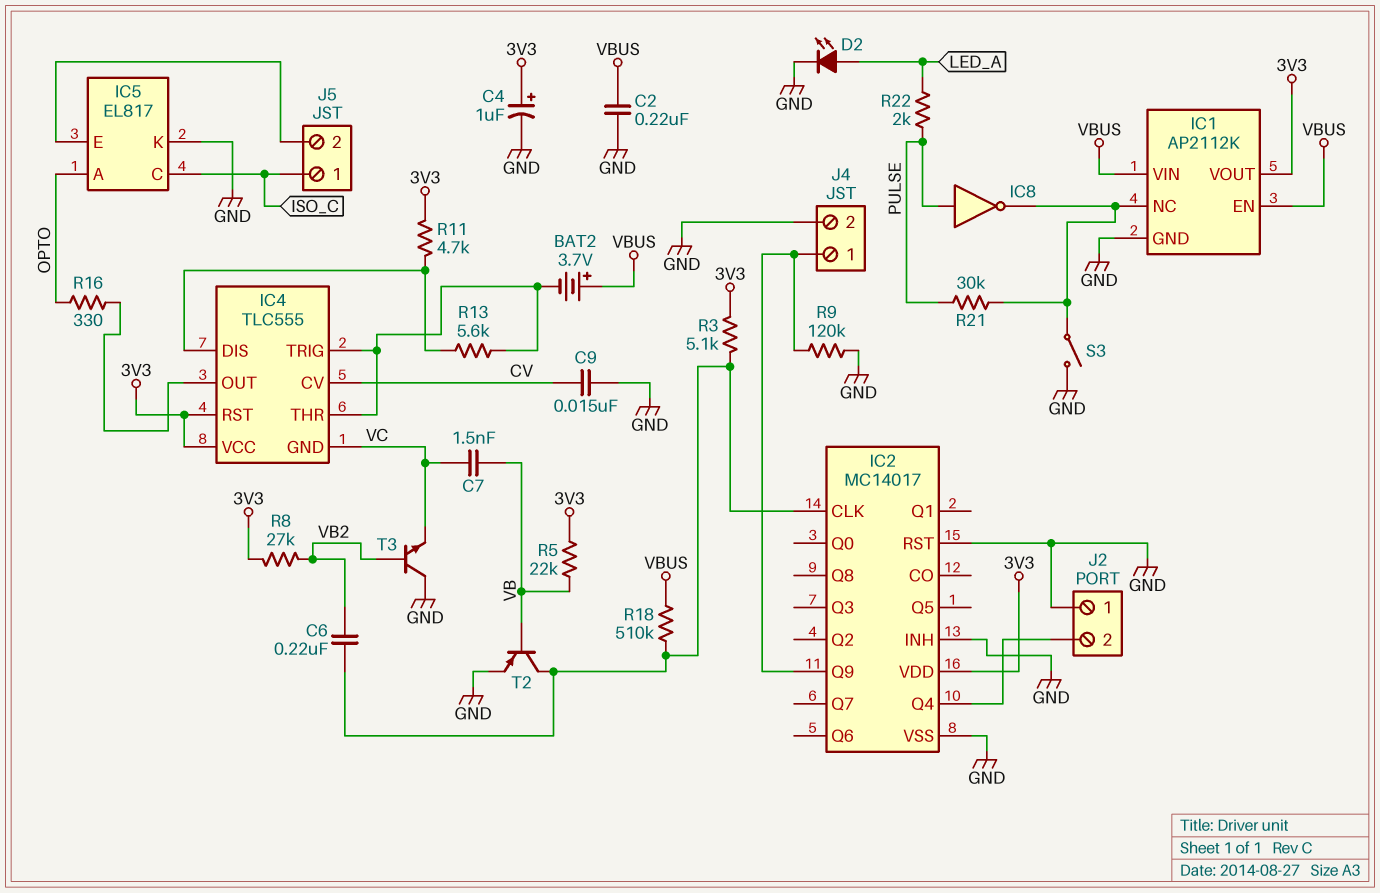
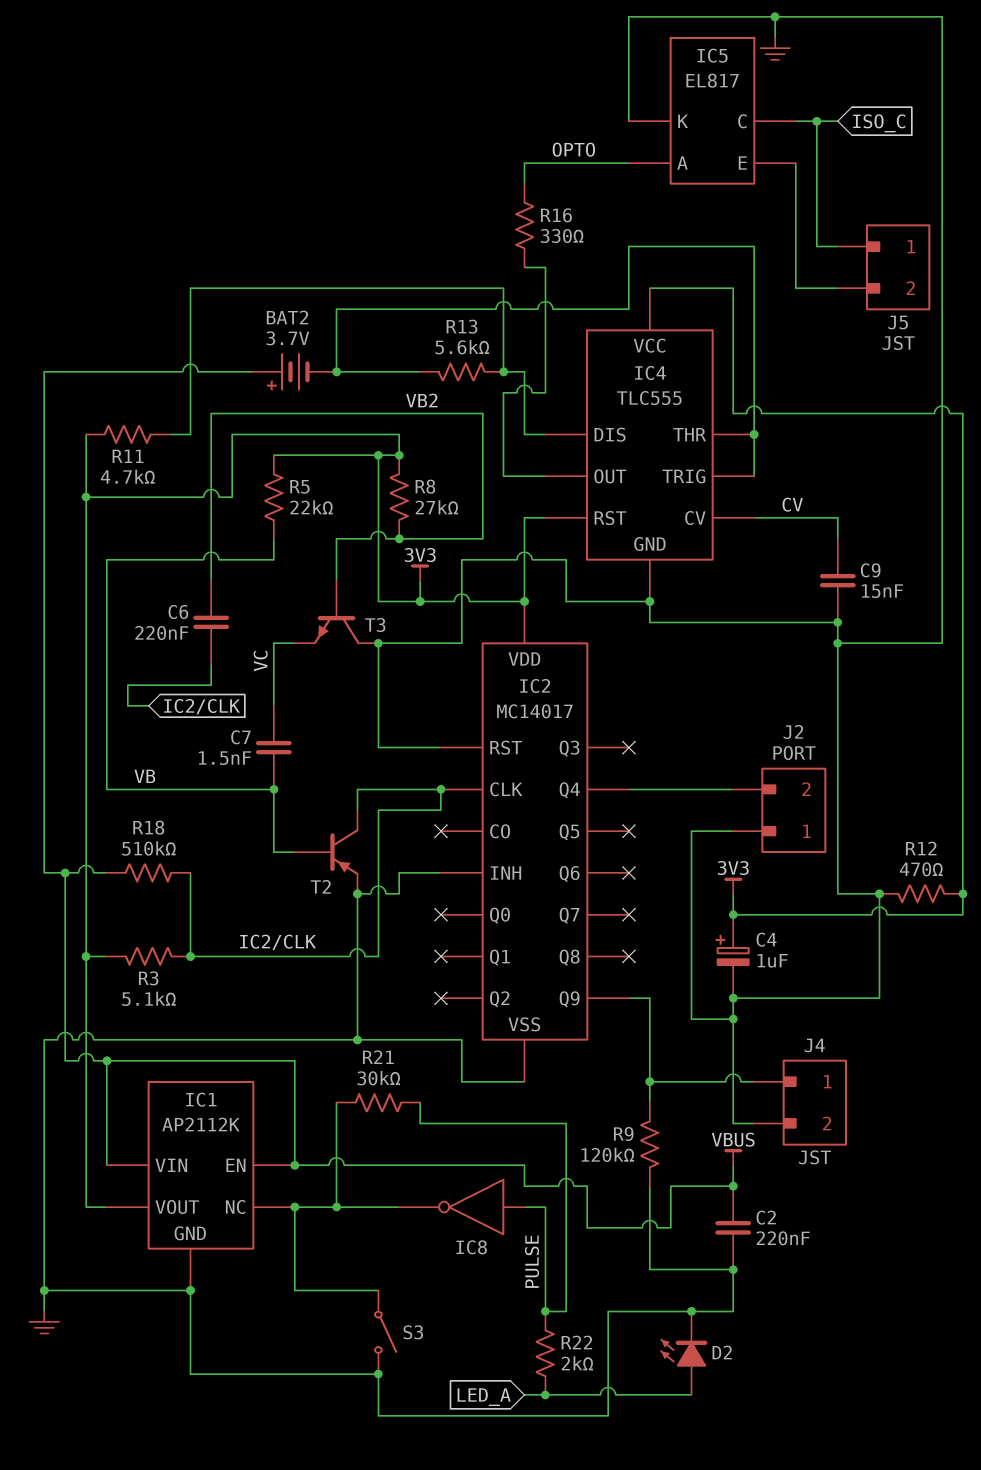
IC4 pin GND: VC -> GND
R12: none -> 470 (3V3, GND)

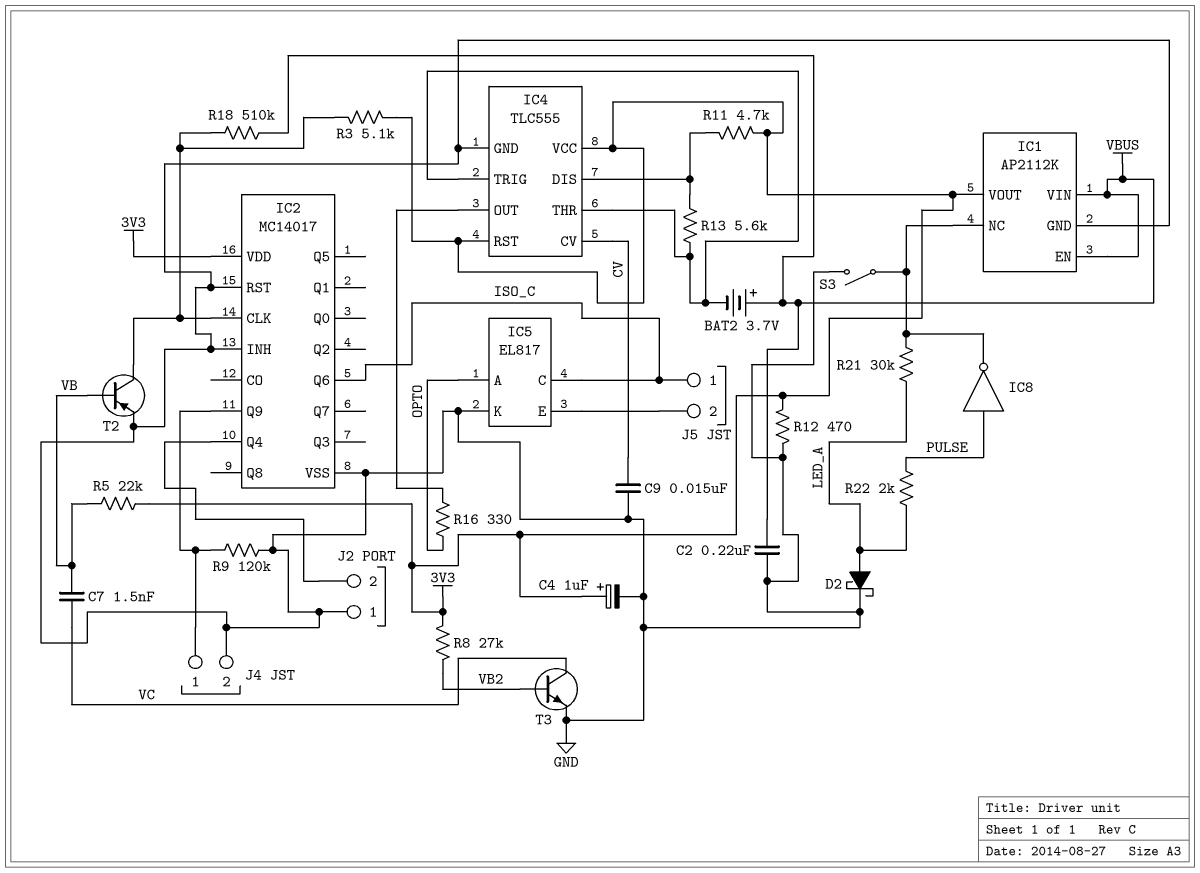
C6: 220nF (IC2/CLK, VB2) -> none
D2: LED (A LED_A, K GND) -> schottky (A LED_A, K GND)
IC2 pin Q6: none -> ISO_C
R21: 30k (IC1/NC, PULSE) -> 30k (IC1/NC, LED_A)
T3: NPN (B VB2, C GND, E VC) -> NPN (B VB2, C VC, E GND)

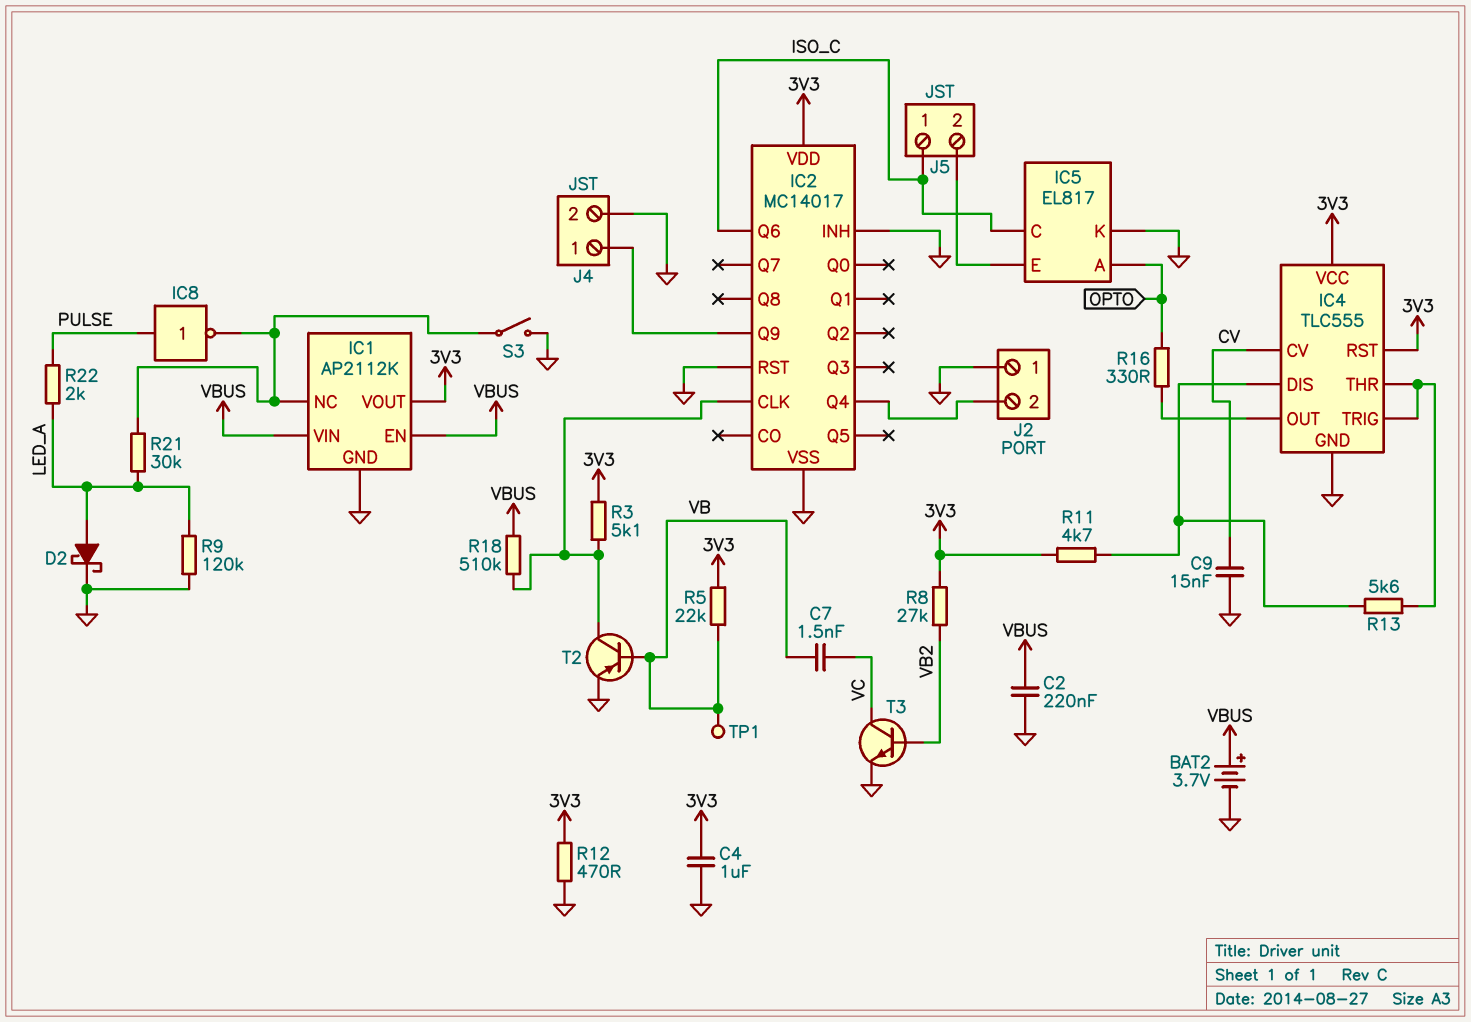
BAT2: 3.7V (plus VBUS, minus IC4/THR) -> 3.7V (plus VBUS, minus GND)
C4: 1uF (plus 3V3, minus GND) -> 1uF (3V3, GND)
R9: 120k (GND, IC2/Q9) -> 120k (GND, LED_A)
TP1: none -> test point (VB)

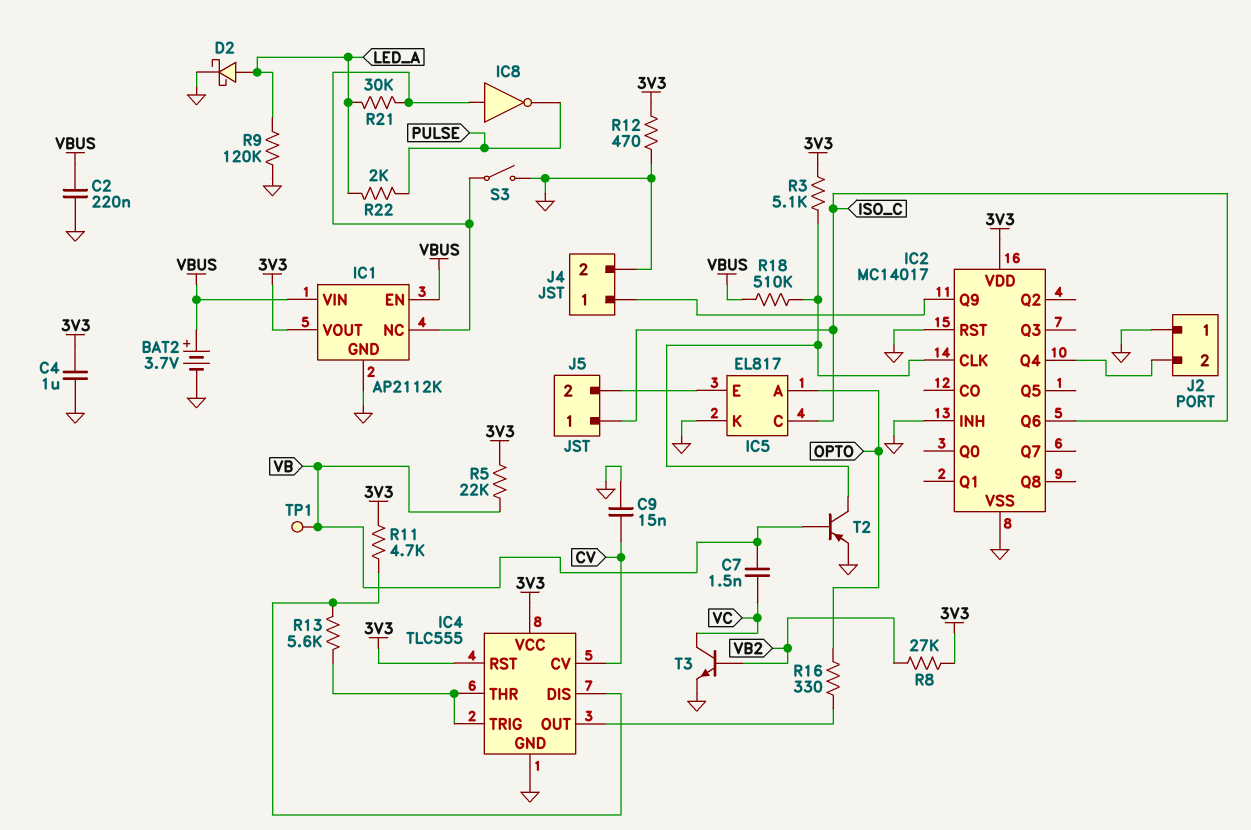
IC8: NOT (in PULSE, out IC1/NC) -> NOT (in IC1/NC, out PULSE)

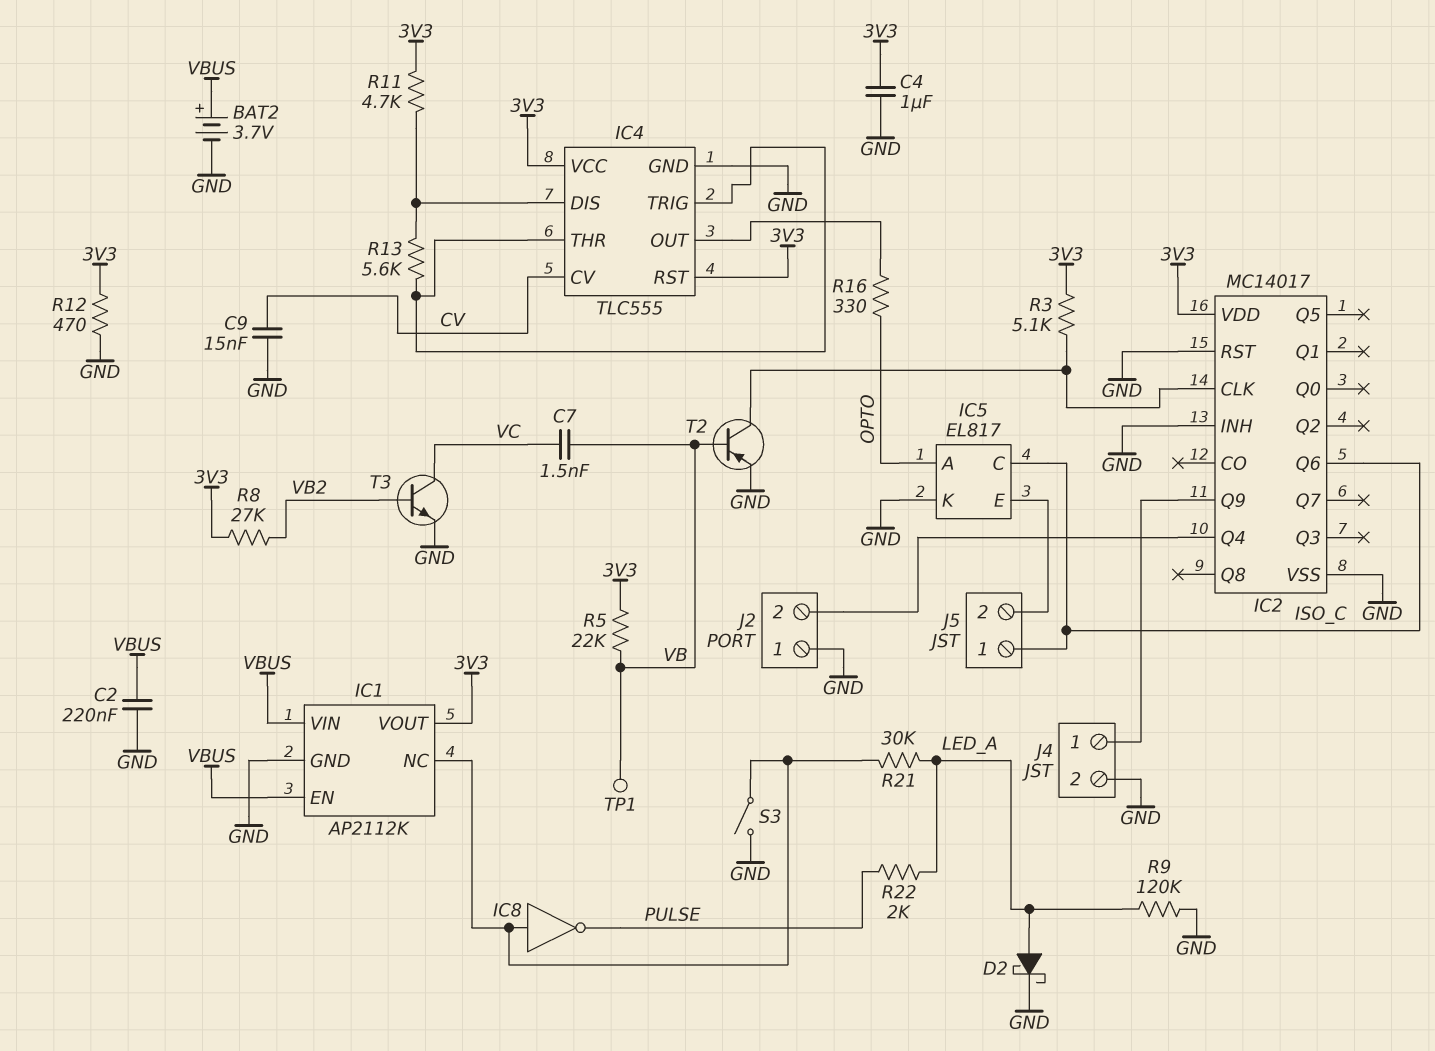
R18: 510k (IC2/CLK, VBUS) -> none

